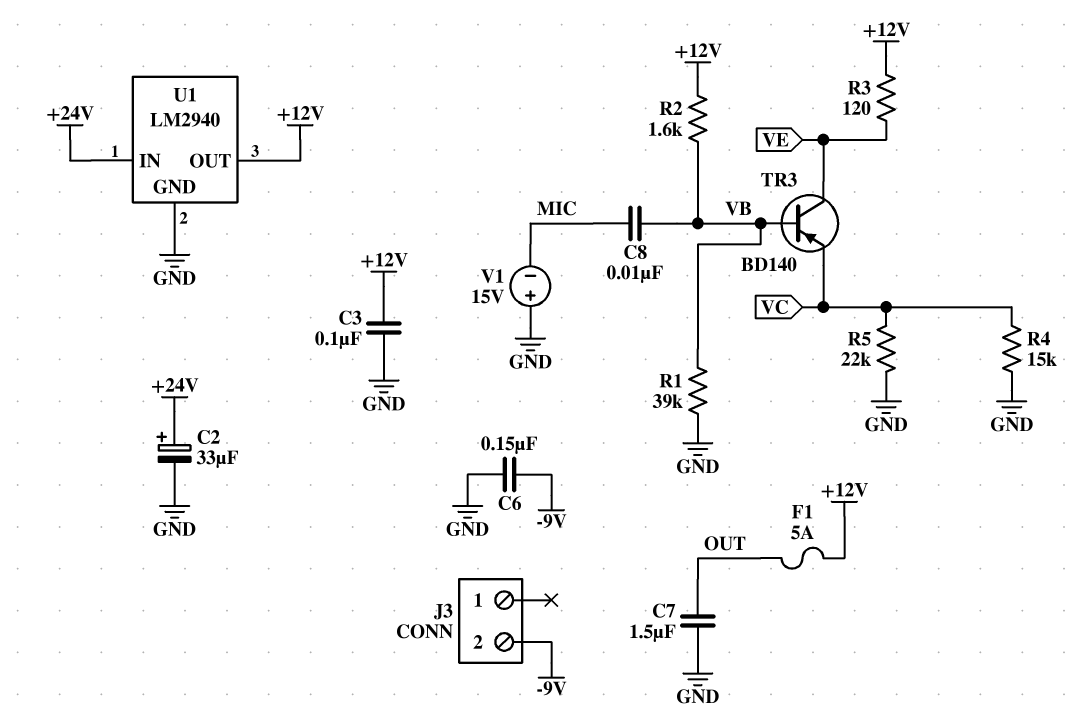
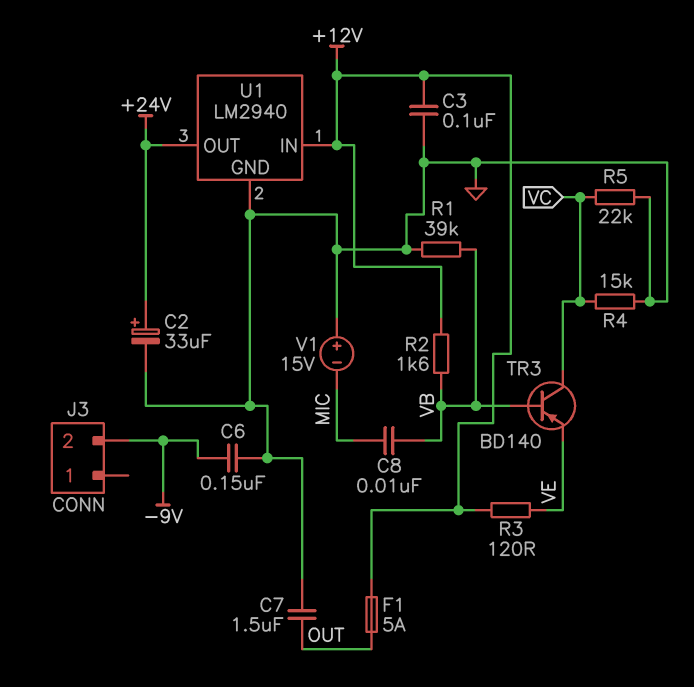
TR3: PNP BD140 (B VB, C VE, E VC) -> PNP BD140 (B VB, C VC, E VE)
U1 pin IN: +24V -> +12V
U1 pin OUT: +12V -> +24V

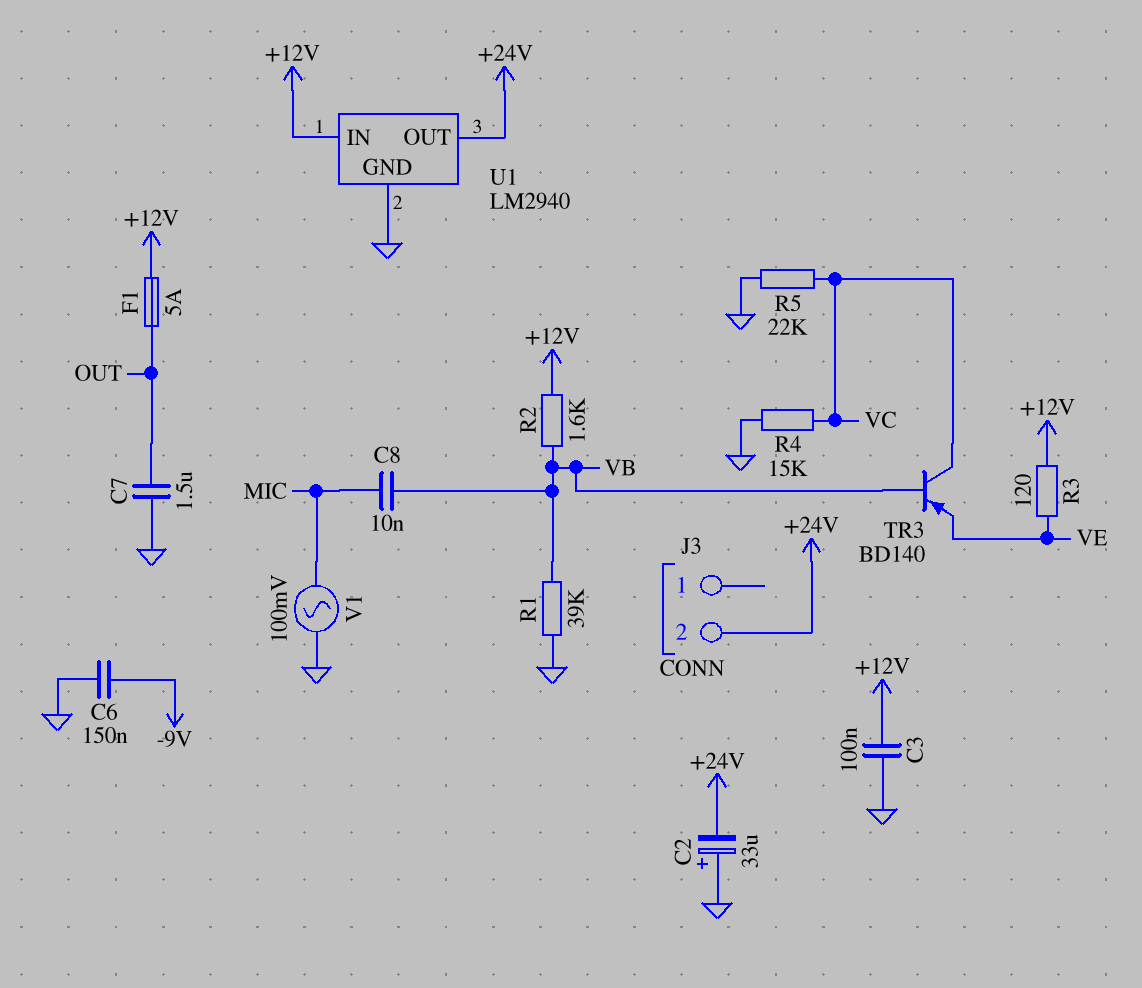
C2: 33uF (plus +24V, minus GND) -> 33uF (plus GND, minus +24V)
J3 pin 2: -9V -> +24V
V1: 15V (plus GND, minus MIC) -> AC 100mV (GND, MIC)

